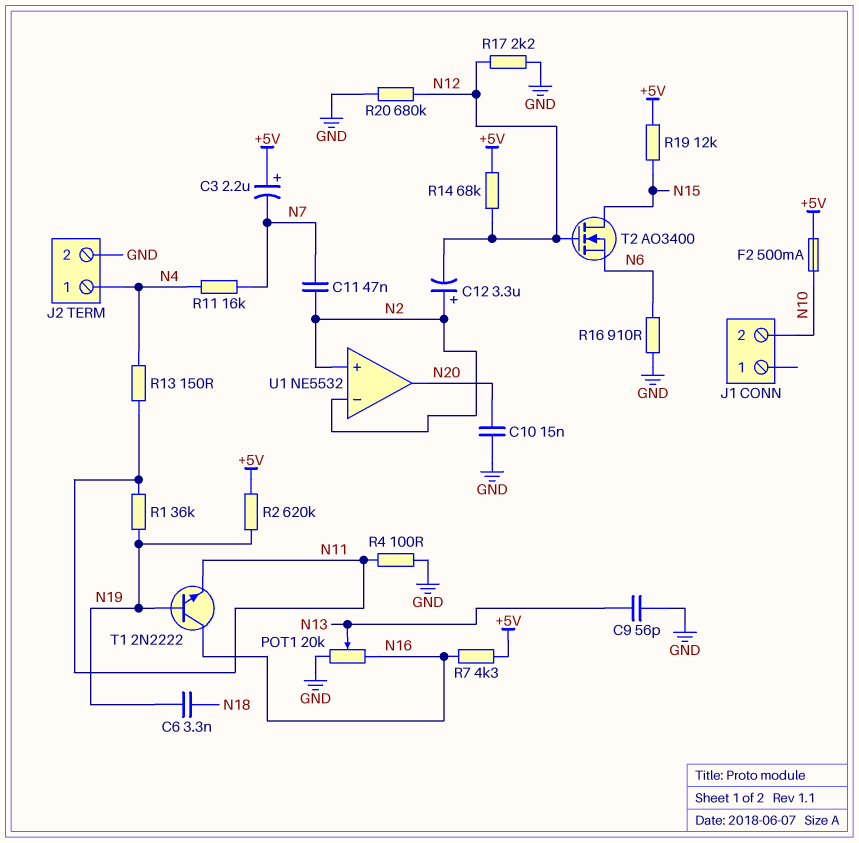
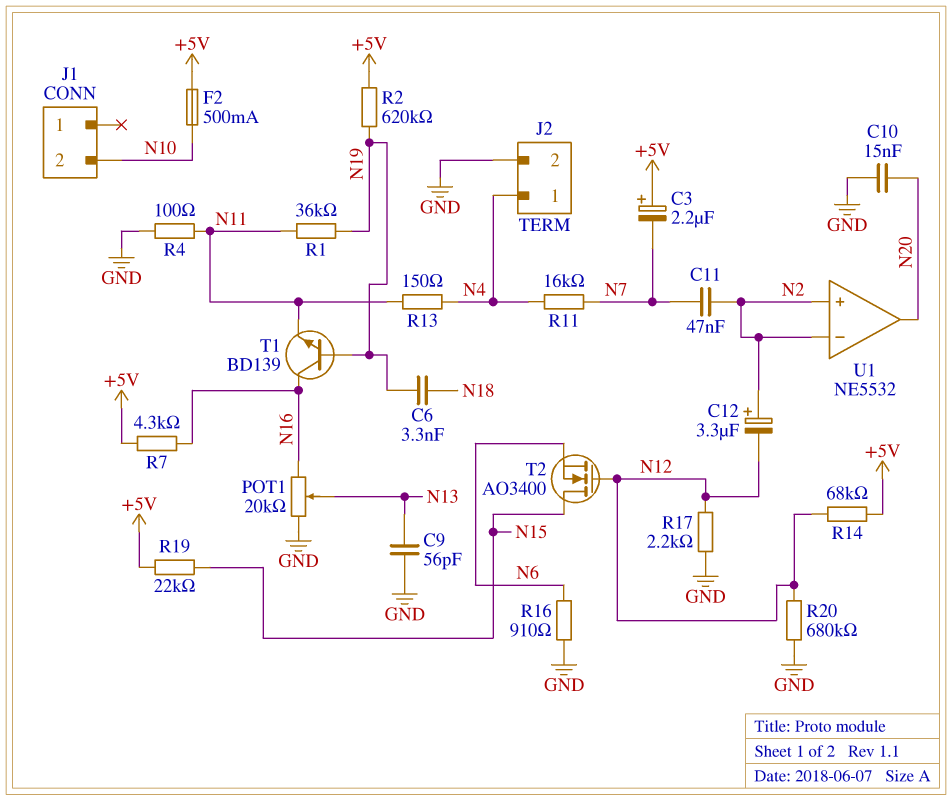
R19: 12k (+5V, N15) -> 22k (+5V, N15)
T1: NPN 2N2222 (B N19, C N16, E N11) -> NPN BD139 (B N19, C N16, E N11)

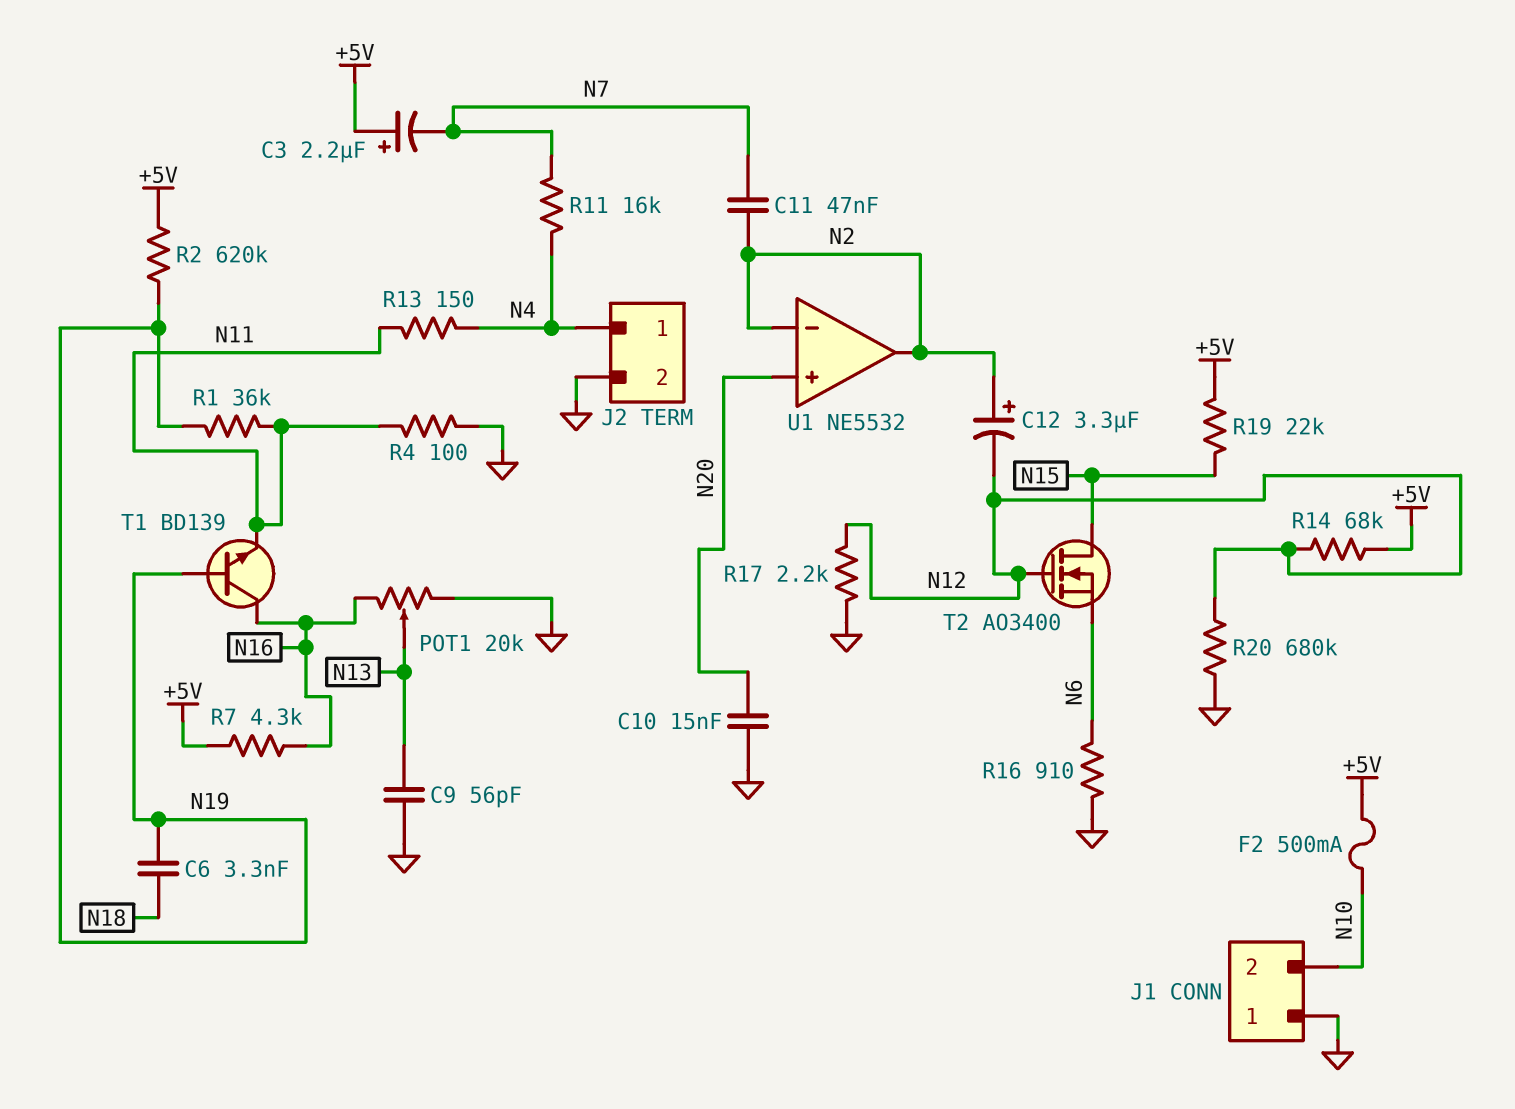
J1 pin 1: none -> GND
U1 pin in+: N2 -> N20
U1 pin out: N20 -> N2

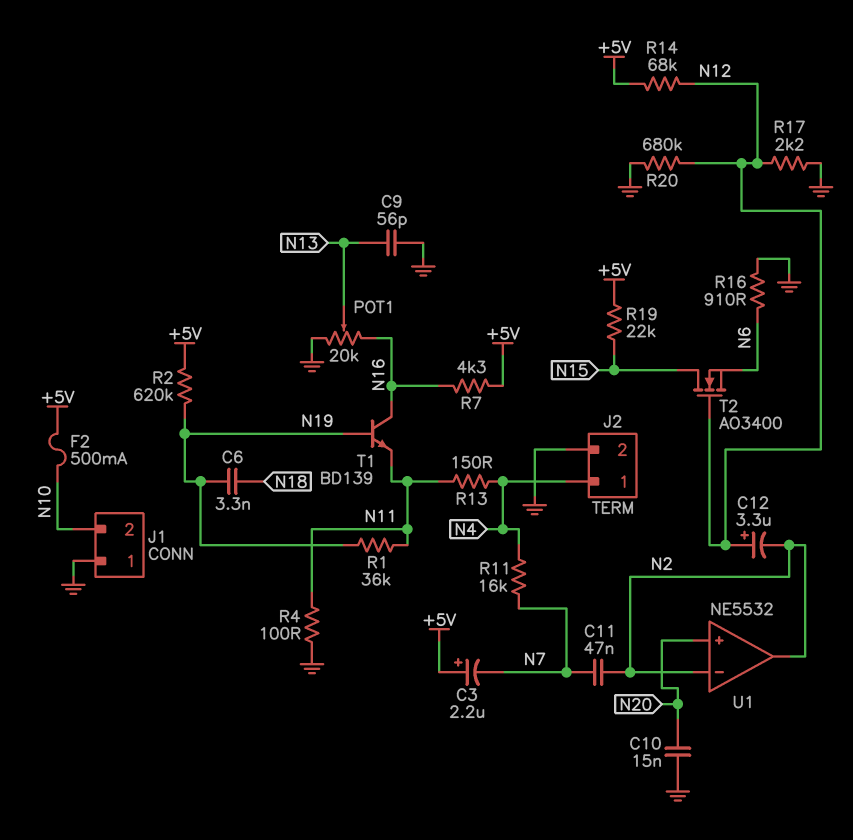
C12: 3.3uF (plus N2, minus N12) -> 3.3uF (plus N12, minus N2)

